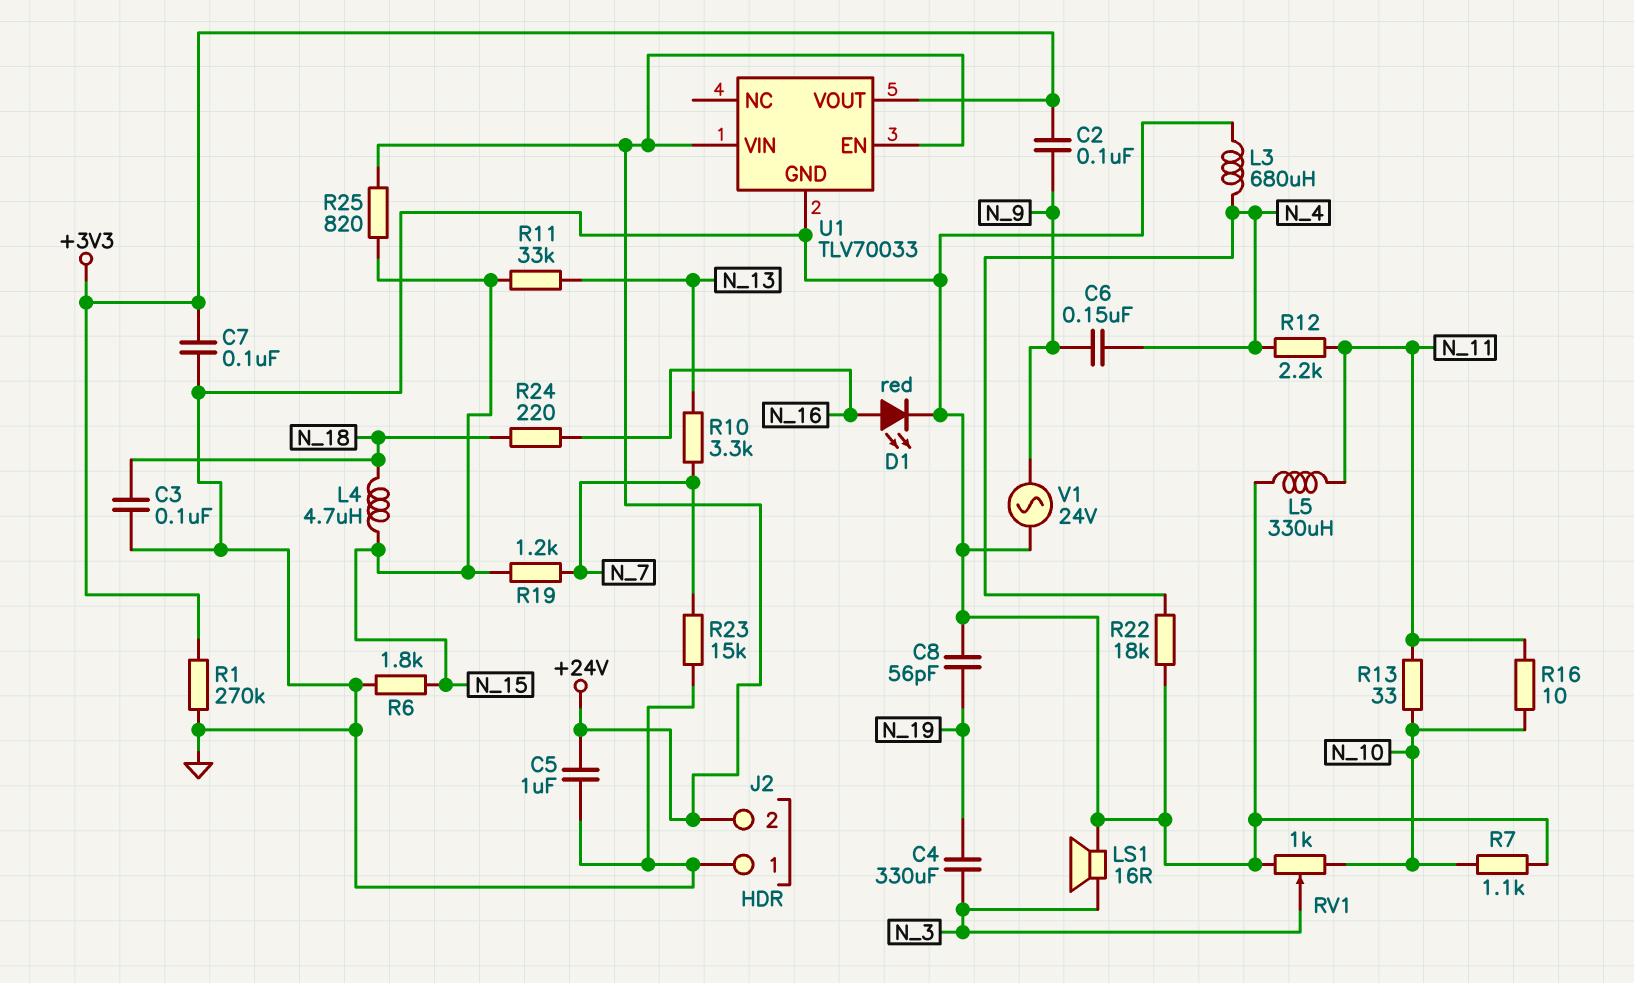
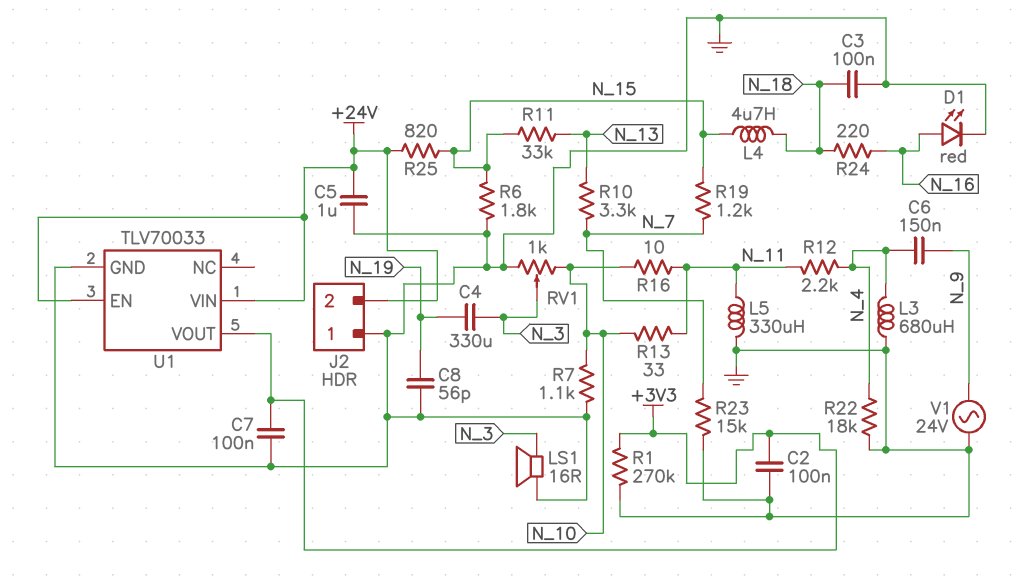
C2: 100nF (+3V3, N_9) -> 100nF (+3V3, GND)

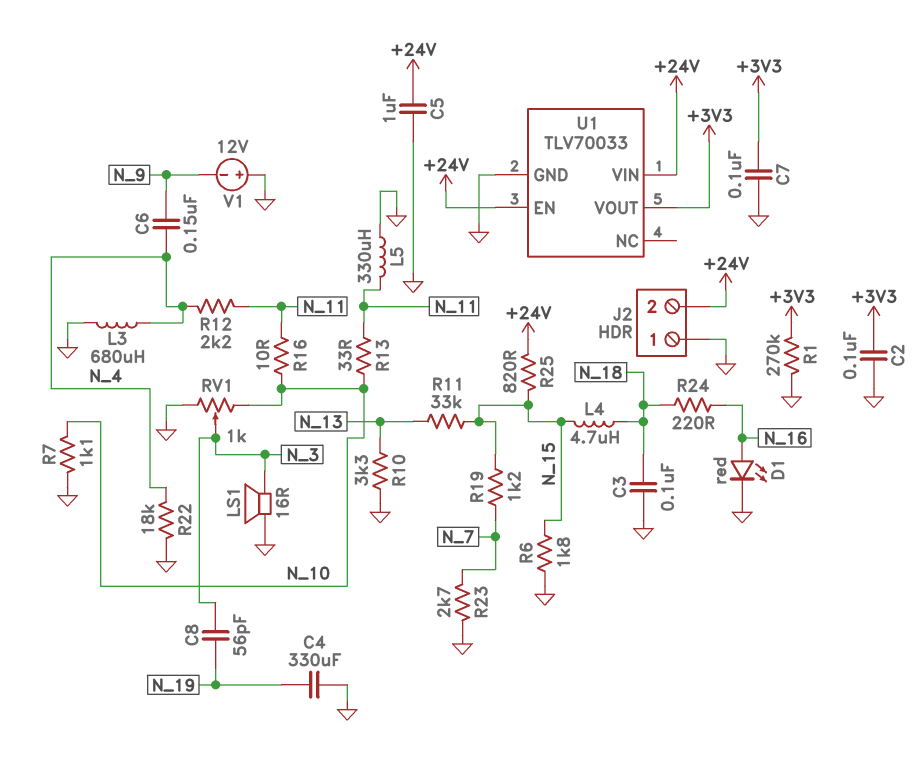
C4: 330uF (N_3, N_19) -> 330uF (GND, N_19)
C8: 56pF (GND, N_19) -> 56pF (N_3, N_19)
R10: 3.3k (N_7, N_13) -> 3.3k (GND, N_13)
R23: 15k (GND, N_7) -> 2.7k (GND, N_7)
V1: AC 24V (GND, N_9) -> 12V (plus GND, minus N_9)

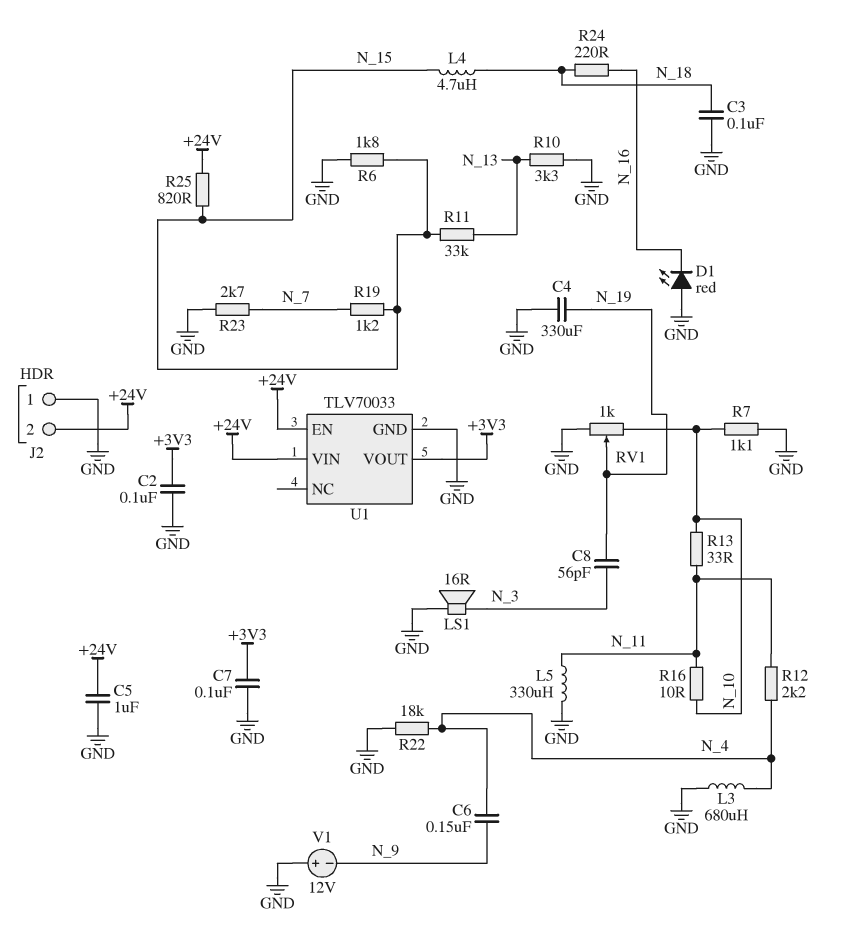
D1: LED red (A N_16, K GND) -> LED red (A GND, K N_16)
R1: 270k (+3V3, GND) -> none
RV1: 1k (GND, N_10, wiper N_3) -> 1k (GND, N_10, wiper N_19)

